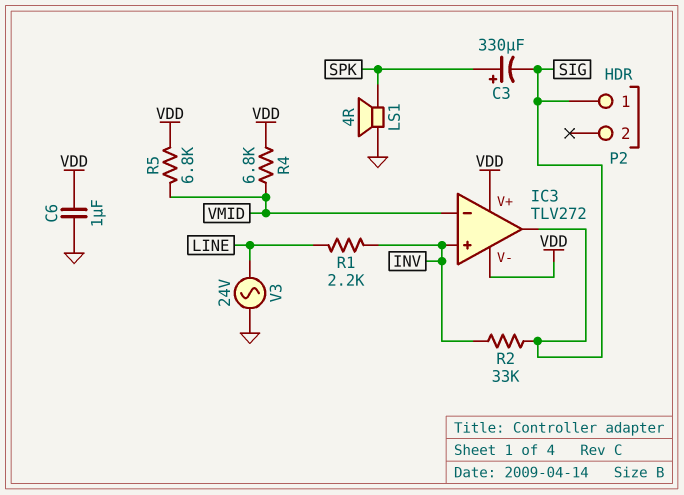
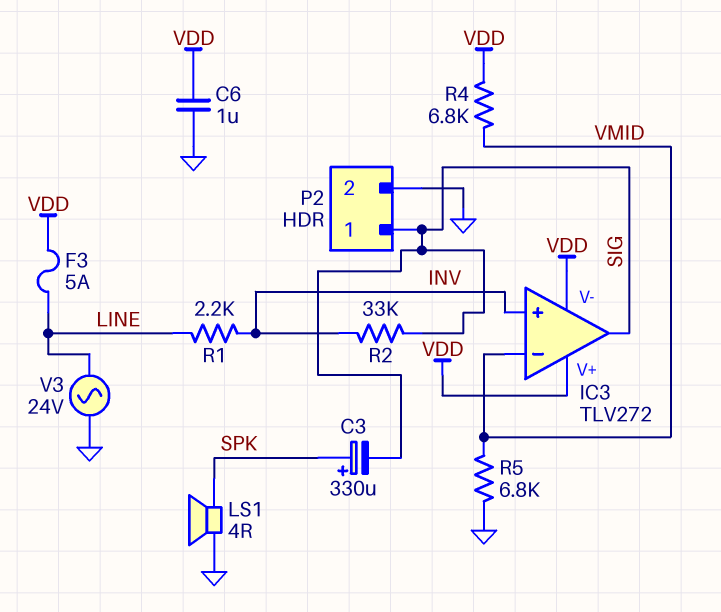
F3: none -> 5A (LINE, VDD)
P2 pin 2: none -> GND
R5: 6.8k (VDD, VMID) -> 6.8k (GND, VMID)

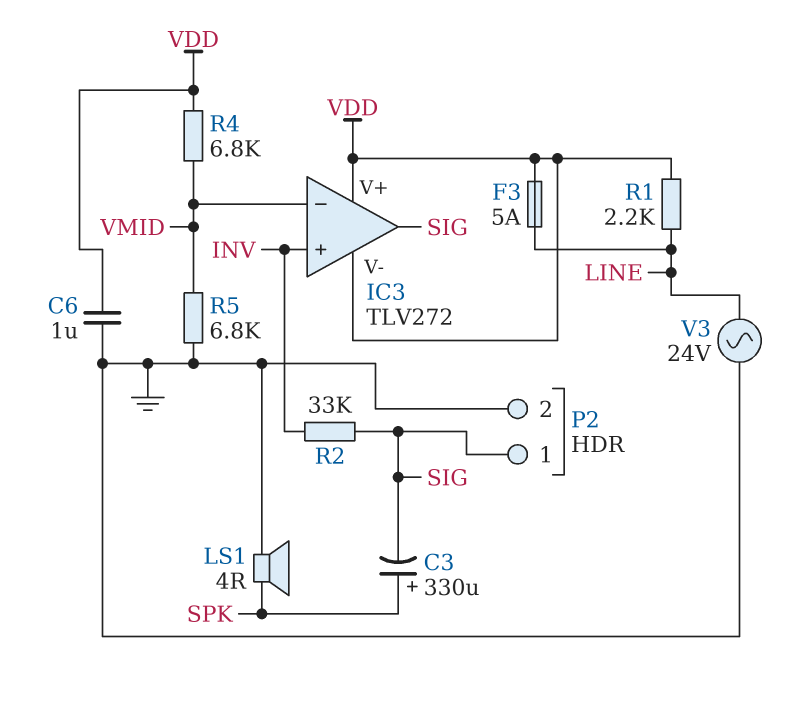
R1: 2.2k (INV, LINE) -> 2.2k (LINE, VDD)

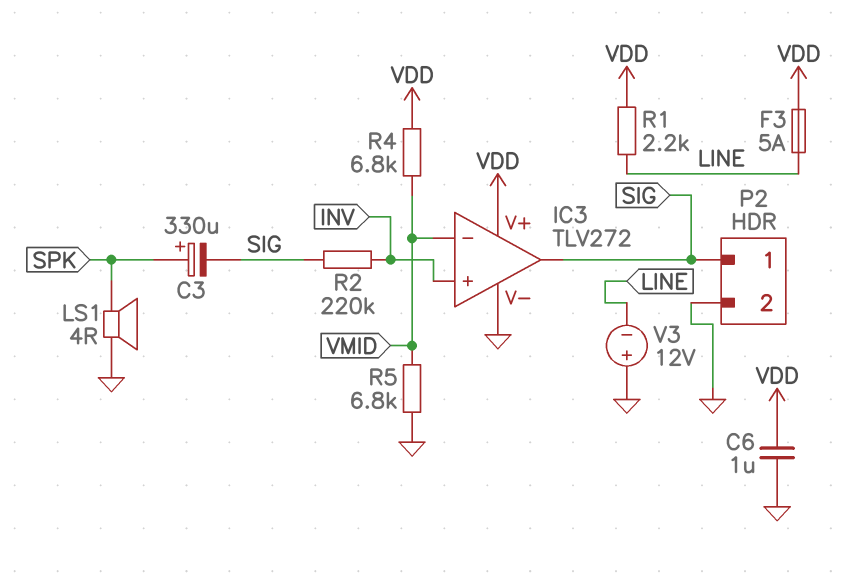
IC3 pin V-: VDD -> GND
R2: 33k (INV, SIG) -> 220k (INV, SIG)
V3: AC 24V (GND, LINE) -> 12V (plus GND, minus LINE)

